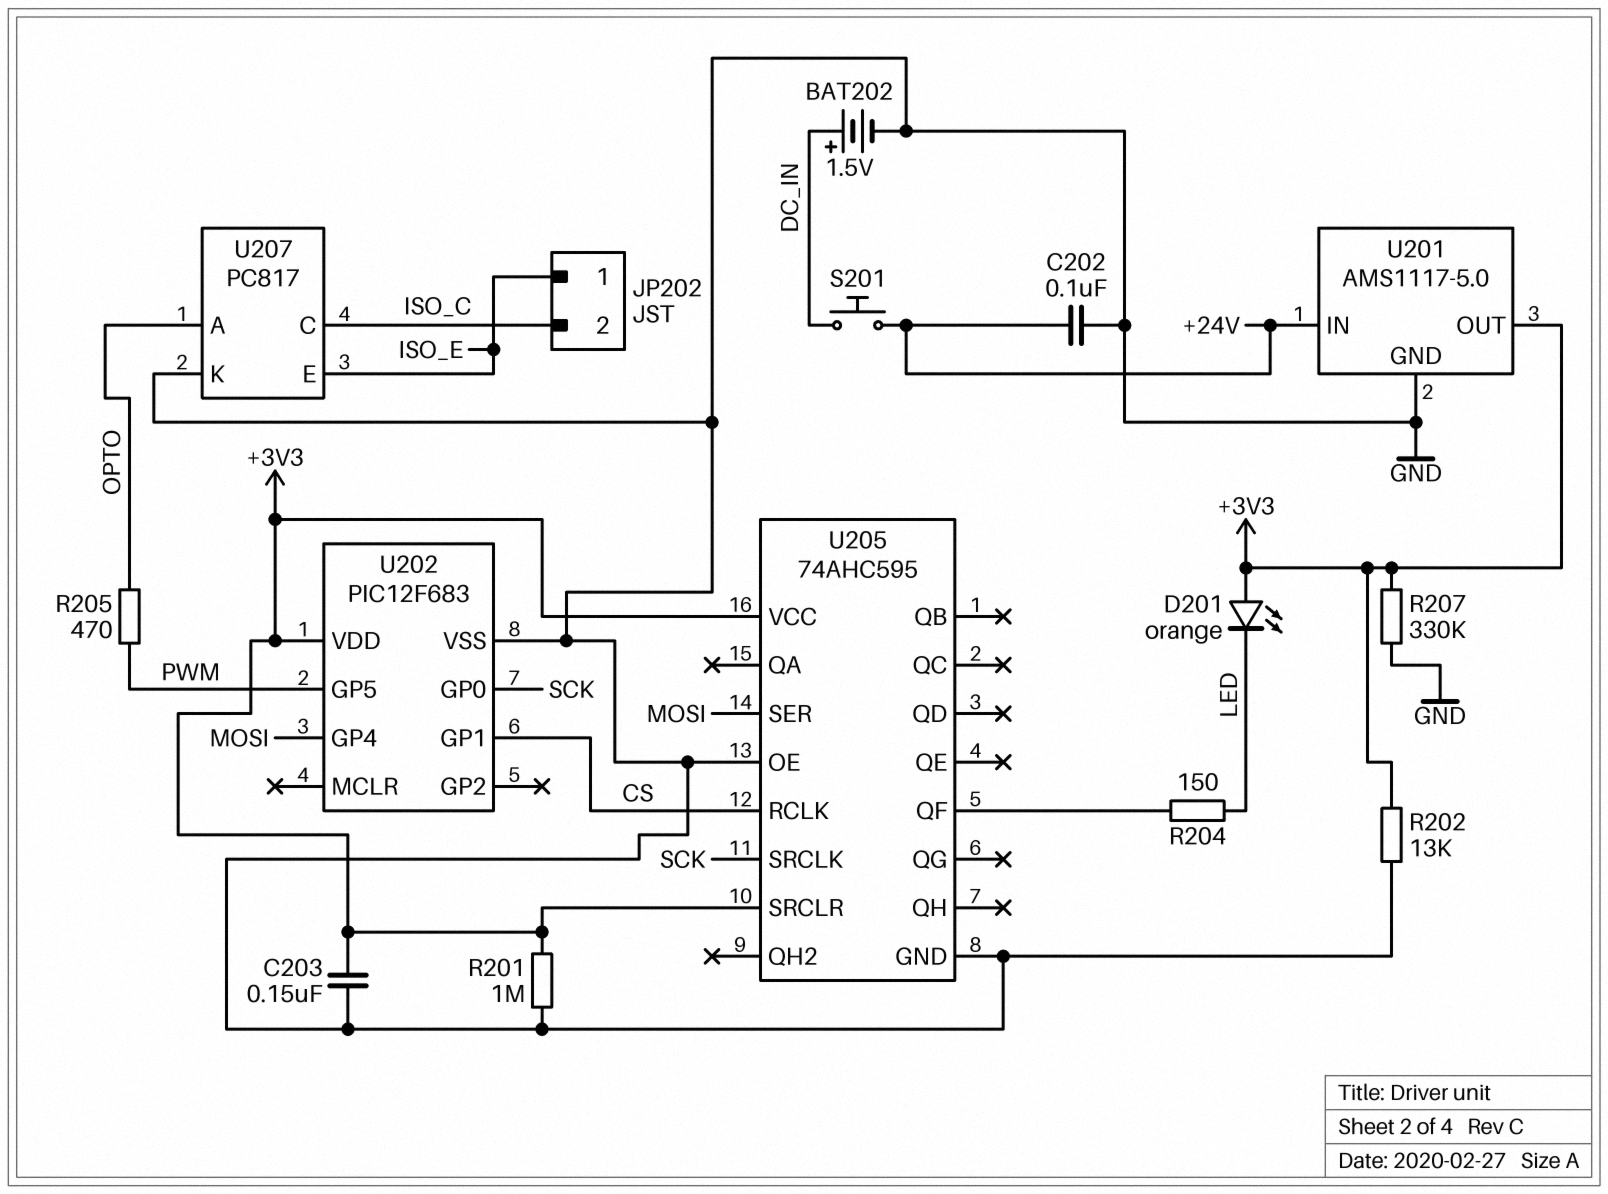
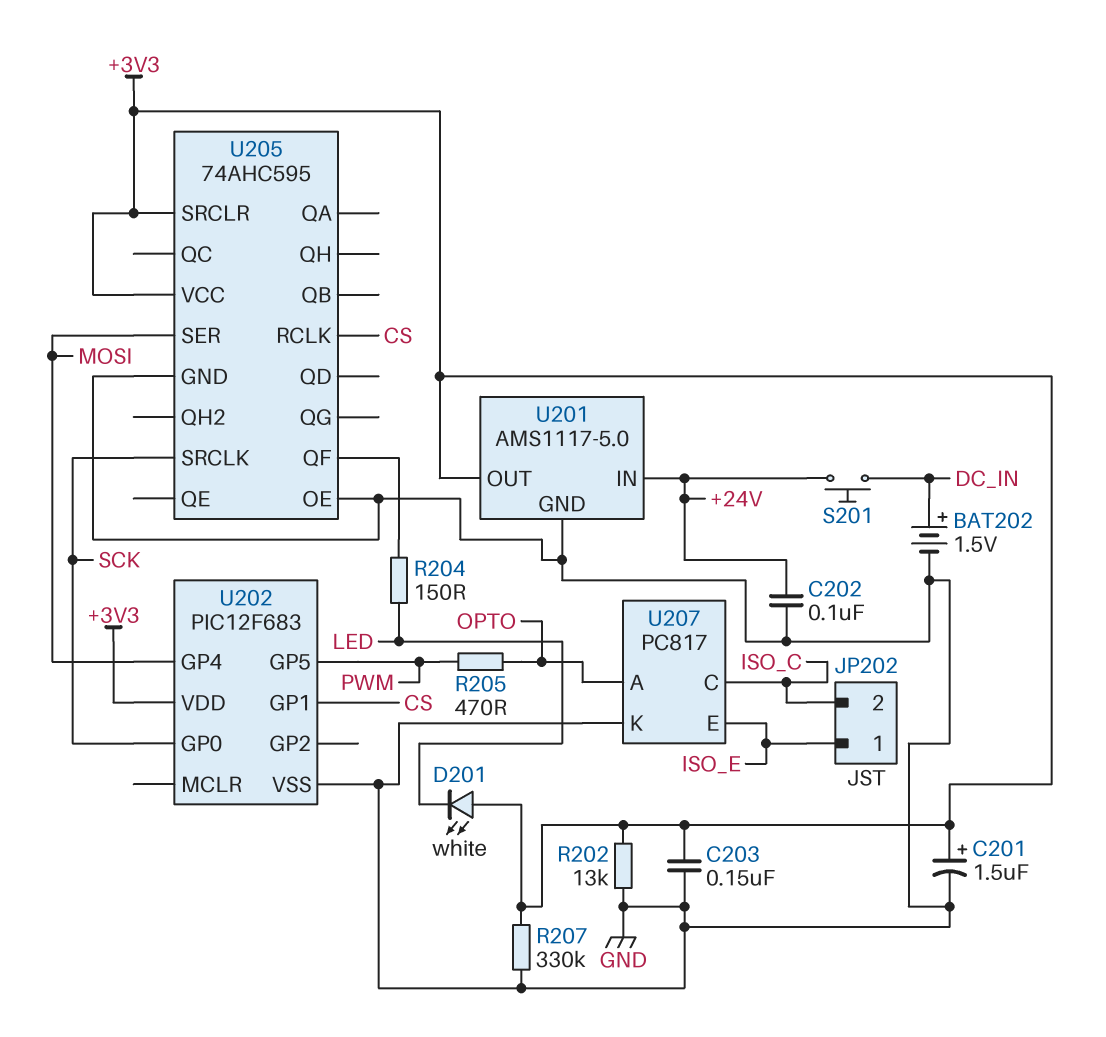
C201: none -> 1.5uF (plus +3V3, minus GND)
D201: LED orange (A +3V3, K LED) -> LED white (A +3V3, K LED)
R201: 1M (+3V3, GND) -> none

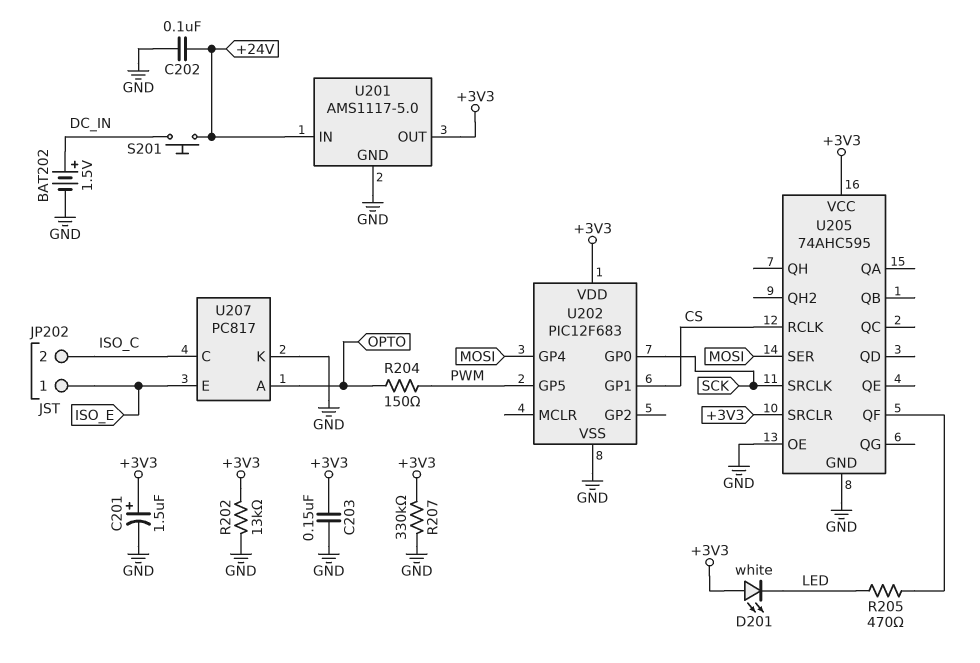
R204: 150 (LED, U205/QF) -> 150 (OPTO, PWM)
R205: 470 (OPTO, PWM) -> 470 (LED, U205/QF)

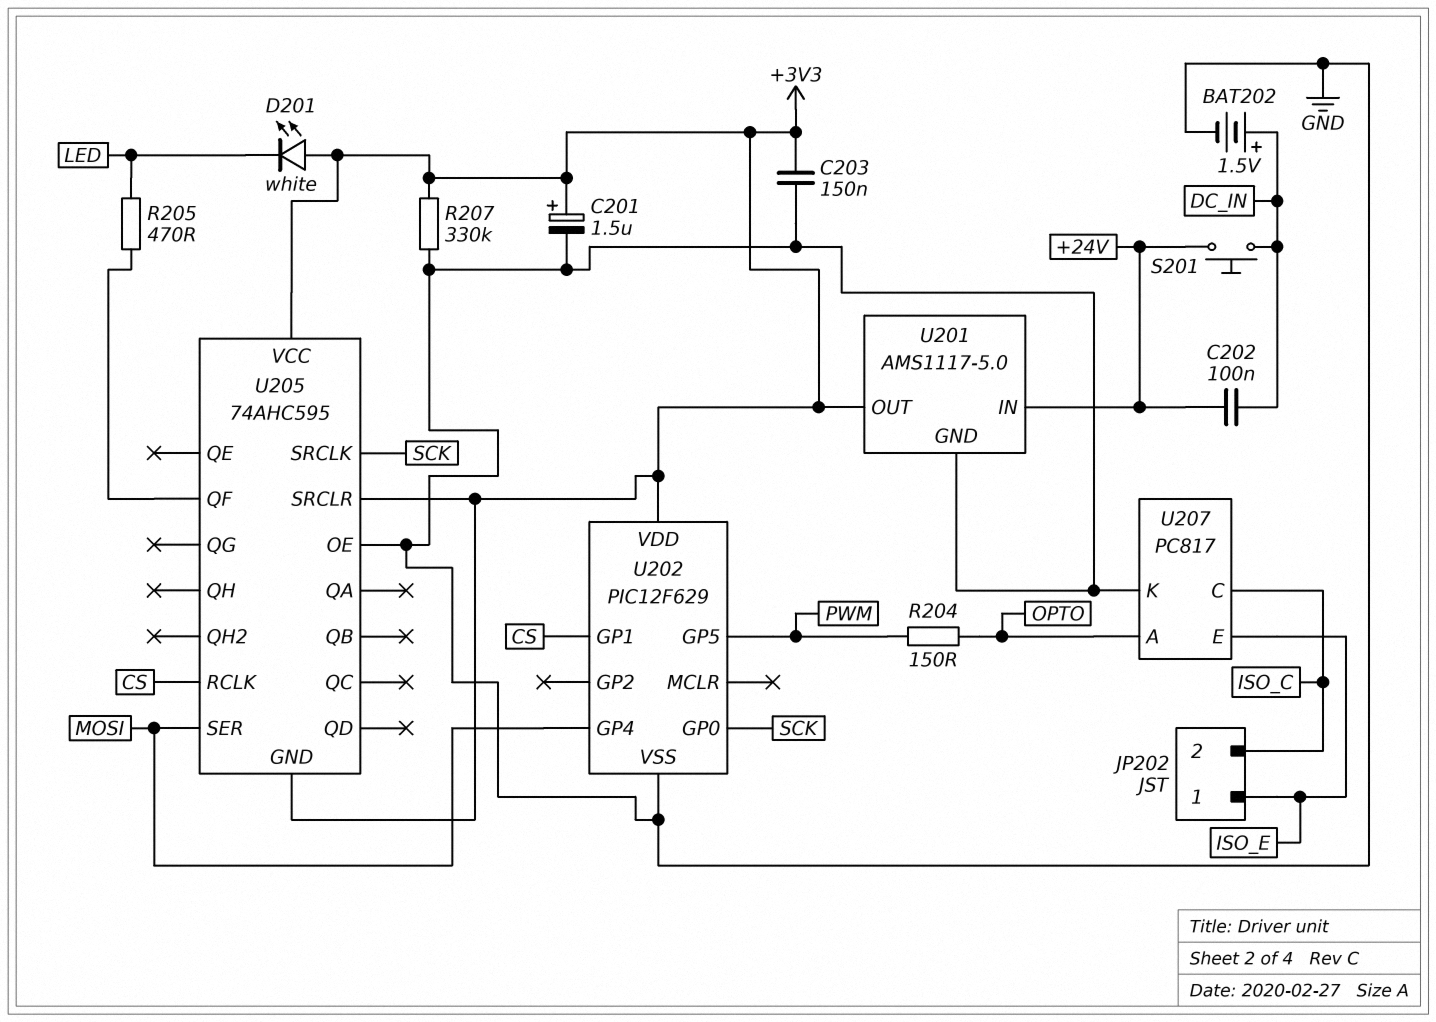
C202: 100nF (+24V, GND) -> 100nF (+24V, DC_IN)
R202: 13k (+3V3, GND) -> none
U202: PIC12F683 -> PIC12F629
U205 pin GND: GND -> +3V3

